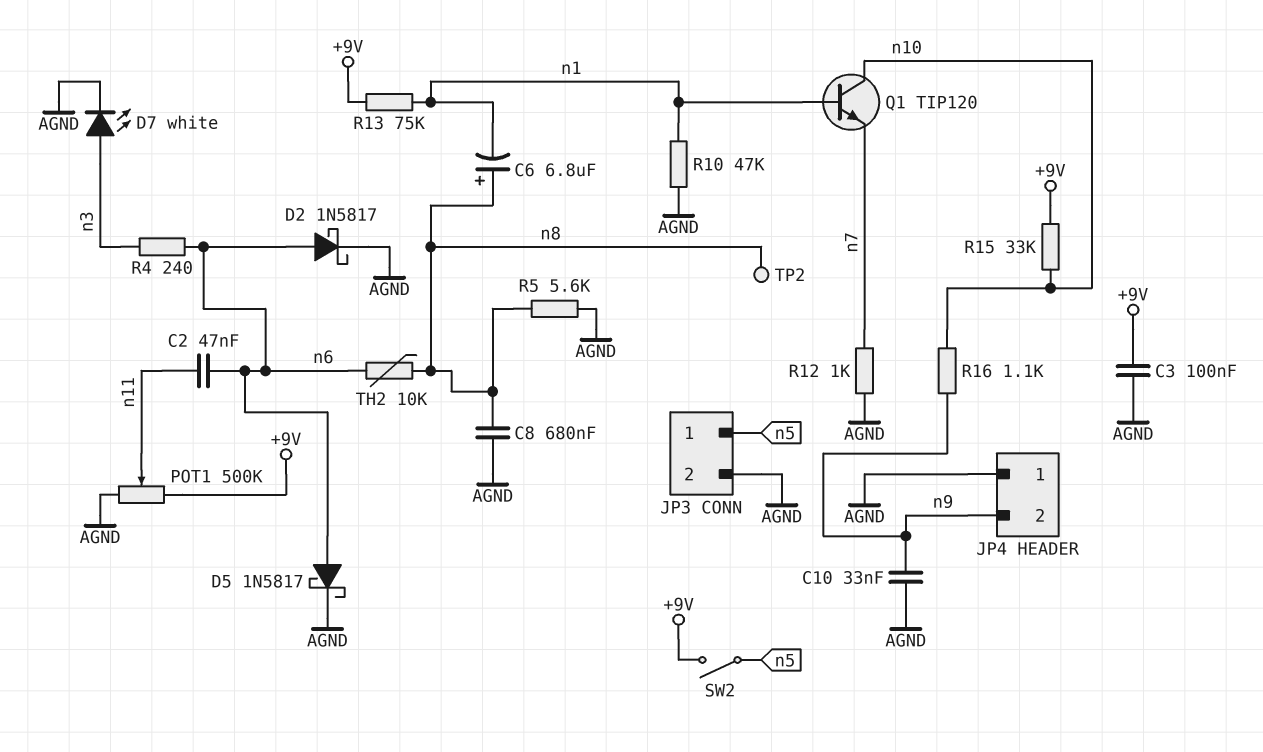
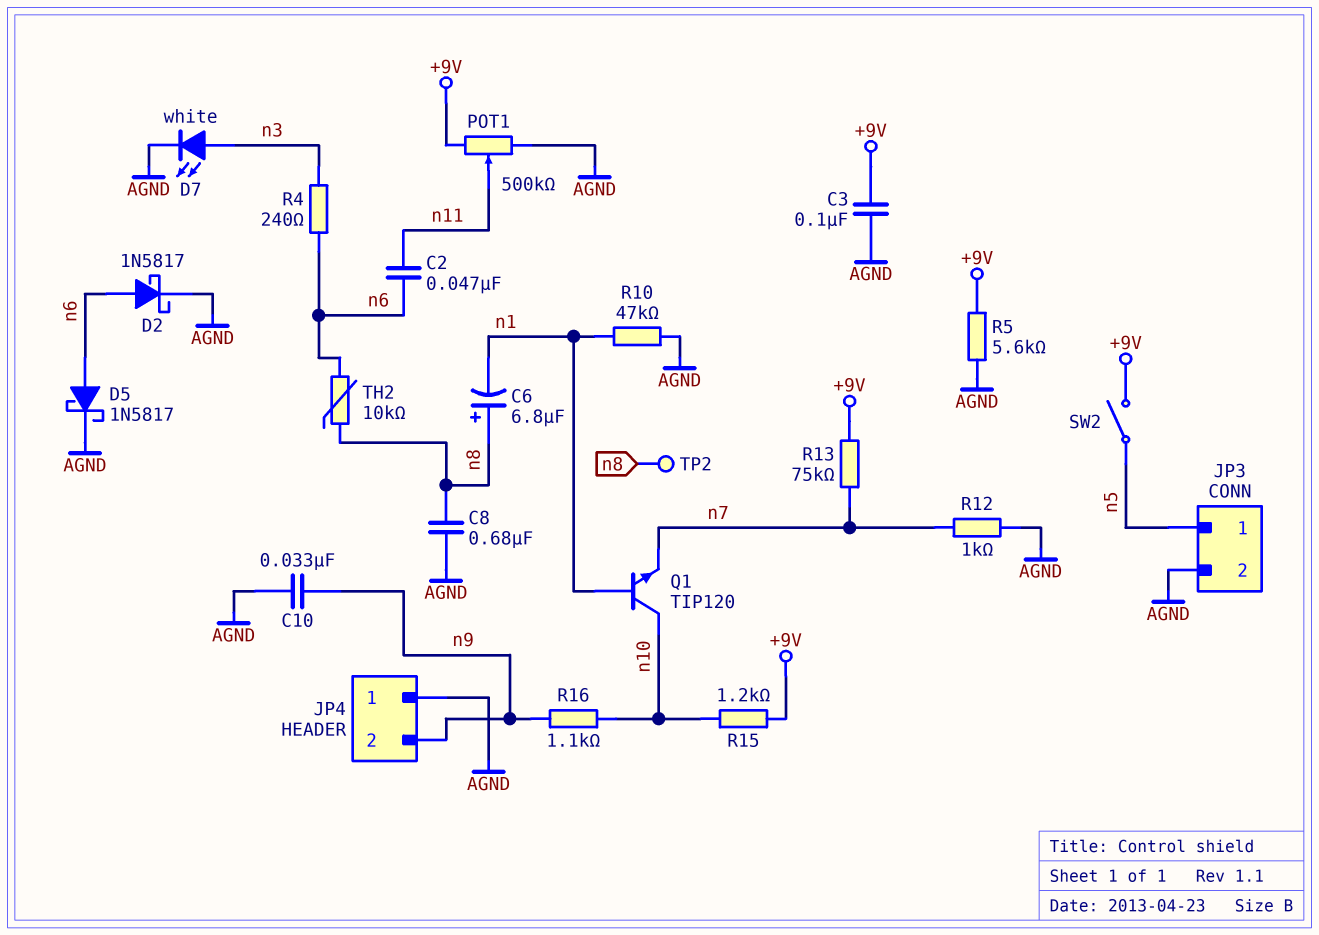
R5: 5.6k (AGND, n8) -> 5.6k (+9V, AGND)
R13: 75k (+9V, n1) -> 75k (+9V, n7)
R15: 33k (+9V, n10) -> 1.2k (+9V, n10)

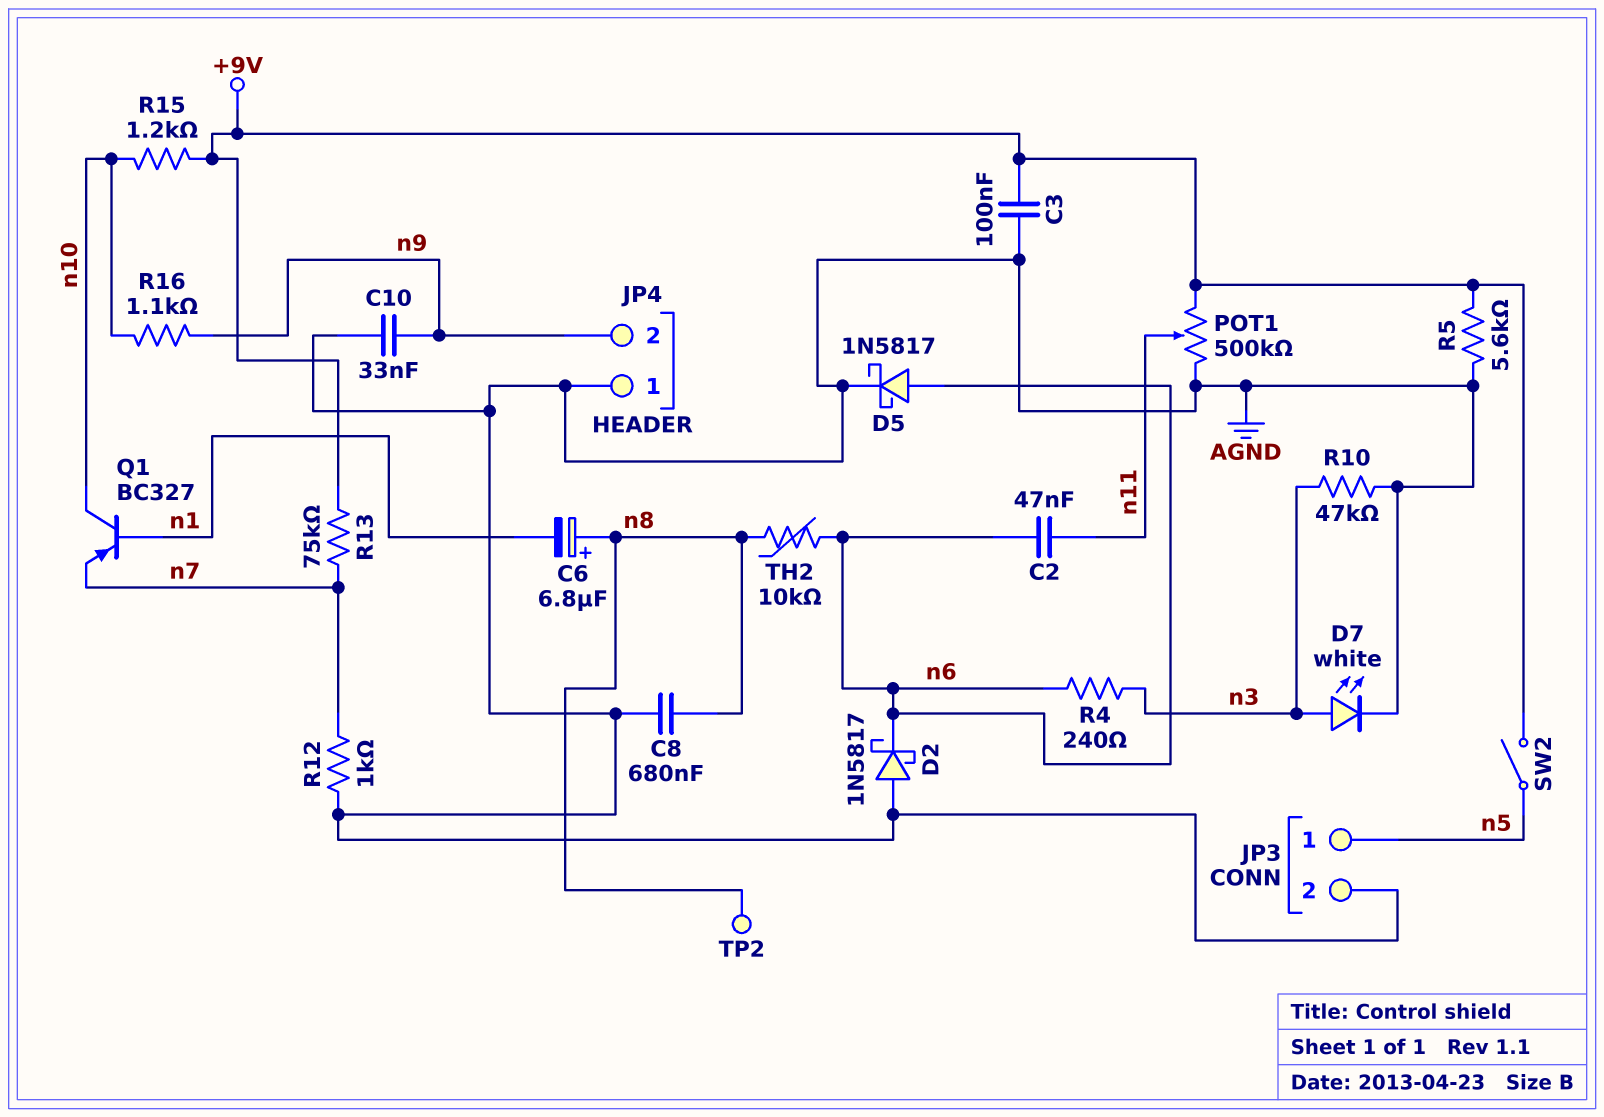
D2: schottky 1N5817 (A n6, K AGND) -> schottky 1N5817 (A AGND, K n6)
Q1: NPN TIP120 (B n1, C n10, E n7) -> PNP BC327 (B n1, C n10, E n7)
R10: 47k (AGND, n1) -> 47k (AGND, n3)

